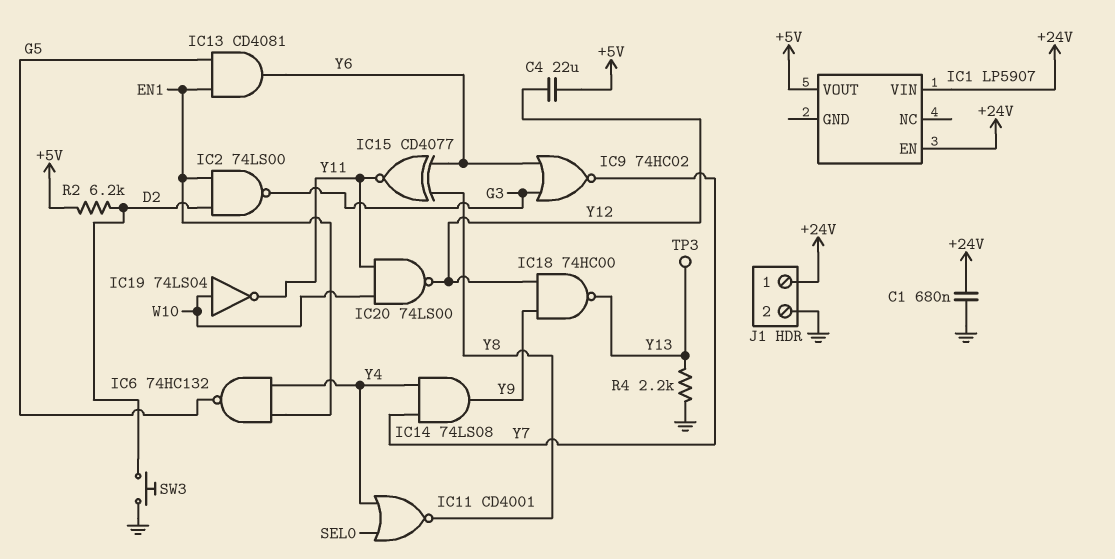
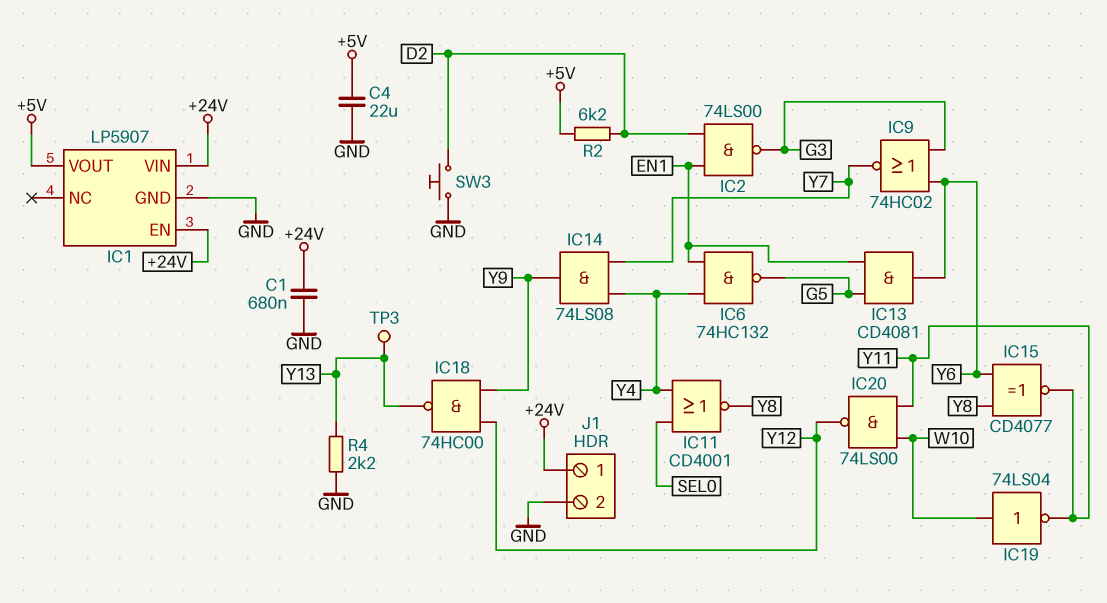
C4: 22uF (+5V, Y12) -> 22uF (+5V, GND)
IC1 pin GND: none -> GND

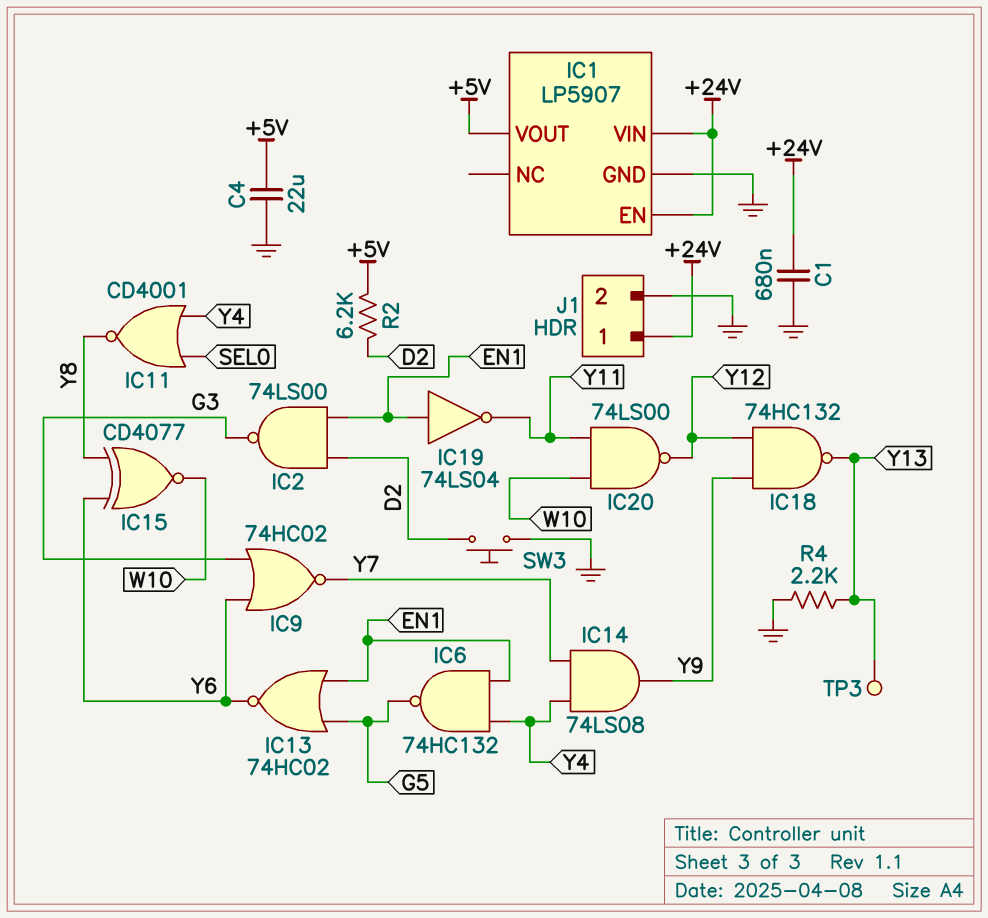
IC13: AND CD4081 (in EN1, in G5, out Y6) -> NOR 74HC02 (in EN1, in G5, out Y6)
IC15: XNOR CD4077 (in Y6, in Y8, out Y11) -> XNOR CD4077 (in Y6, in Y8, out W10)
IC18: NAND 74HC00 (in Y9, in Y12, out Y13) -> NAND 74HC132 (in Y9, in Y12, out Y13)
IC19: NOT 74LS04 (in W10, out Y11) -> NOT 74LS04 (in EN1, out Y11)

